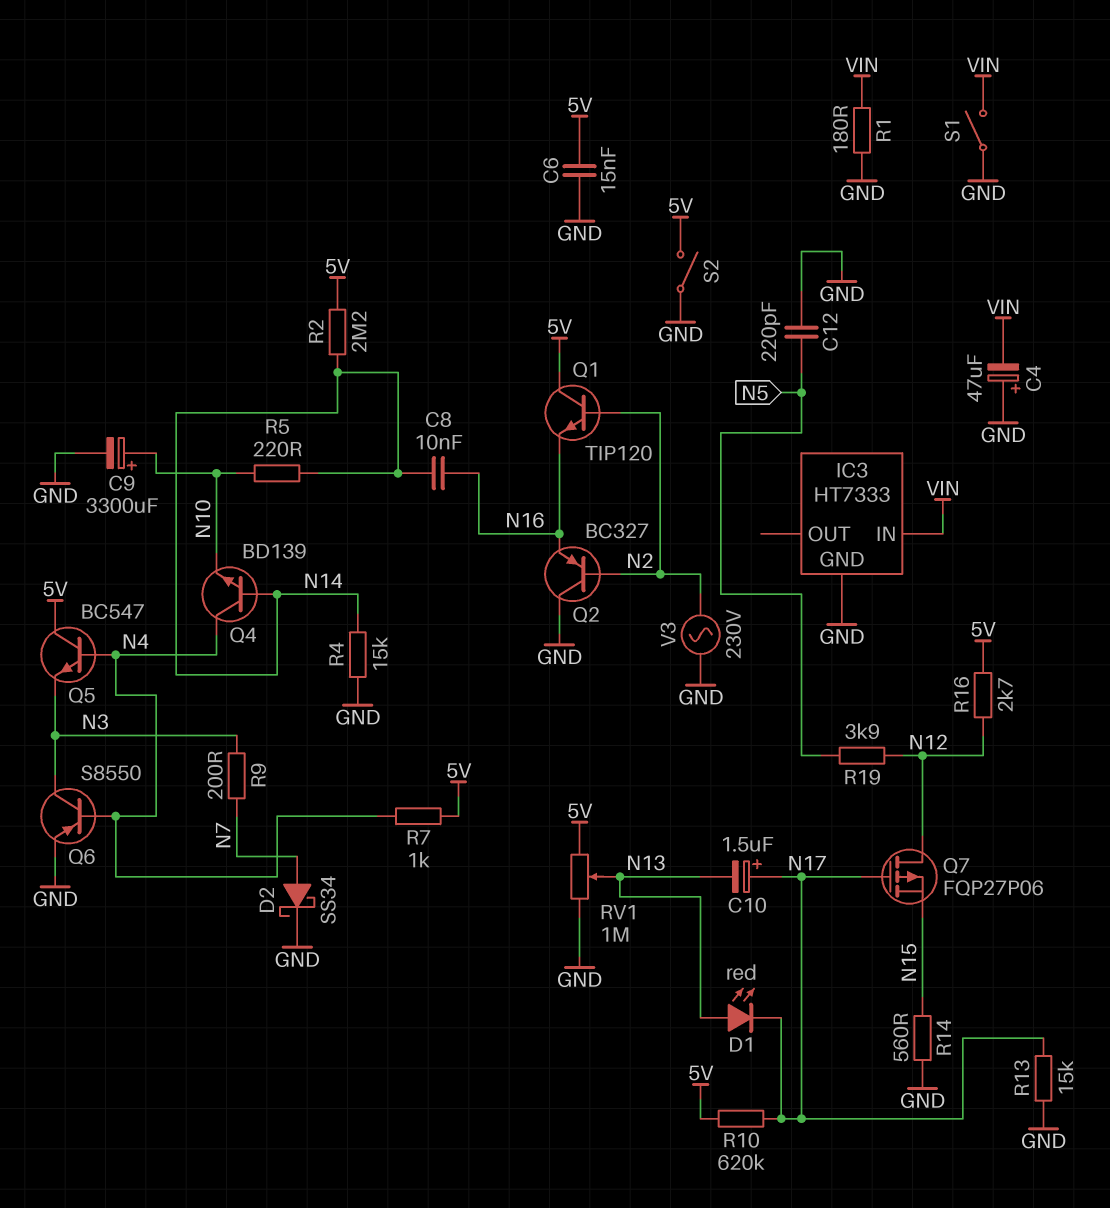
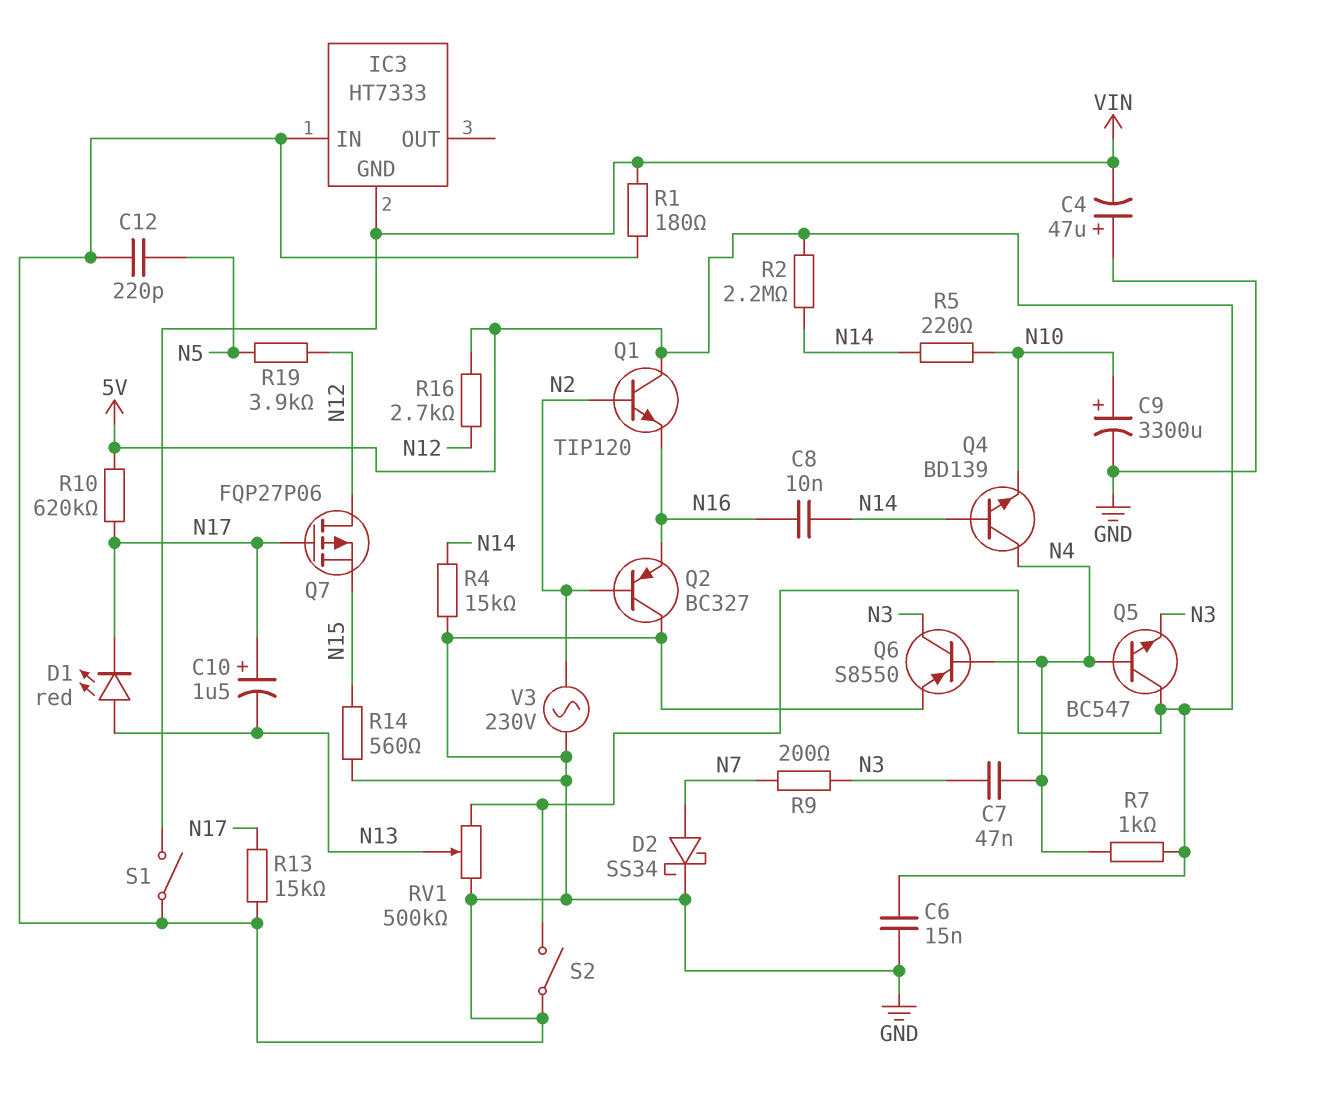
C7: none -> 47nF (N3, N4)
IC3 pin GND: GND -> VIN
IC3 pin IN: VIN -> GND
RV1: 1M (5V, GND, wiper N13) -> 500k (5V, GND, wiper N13)

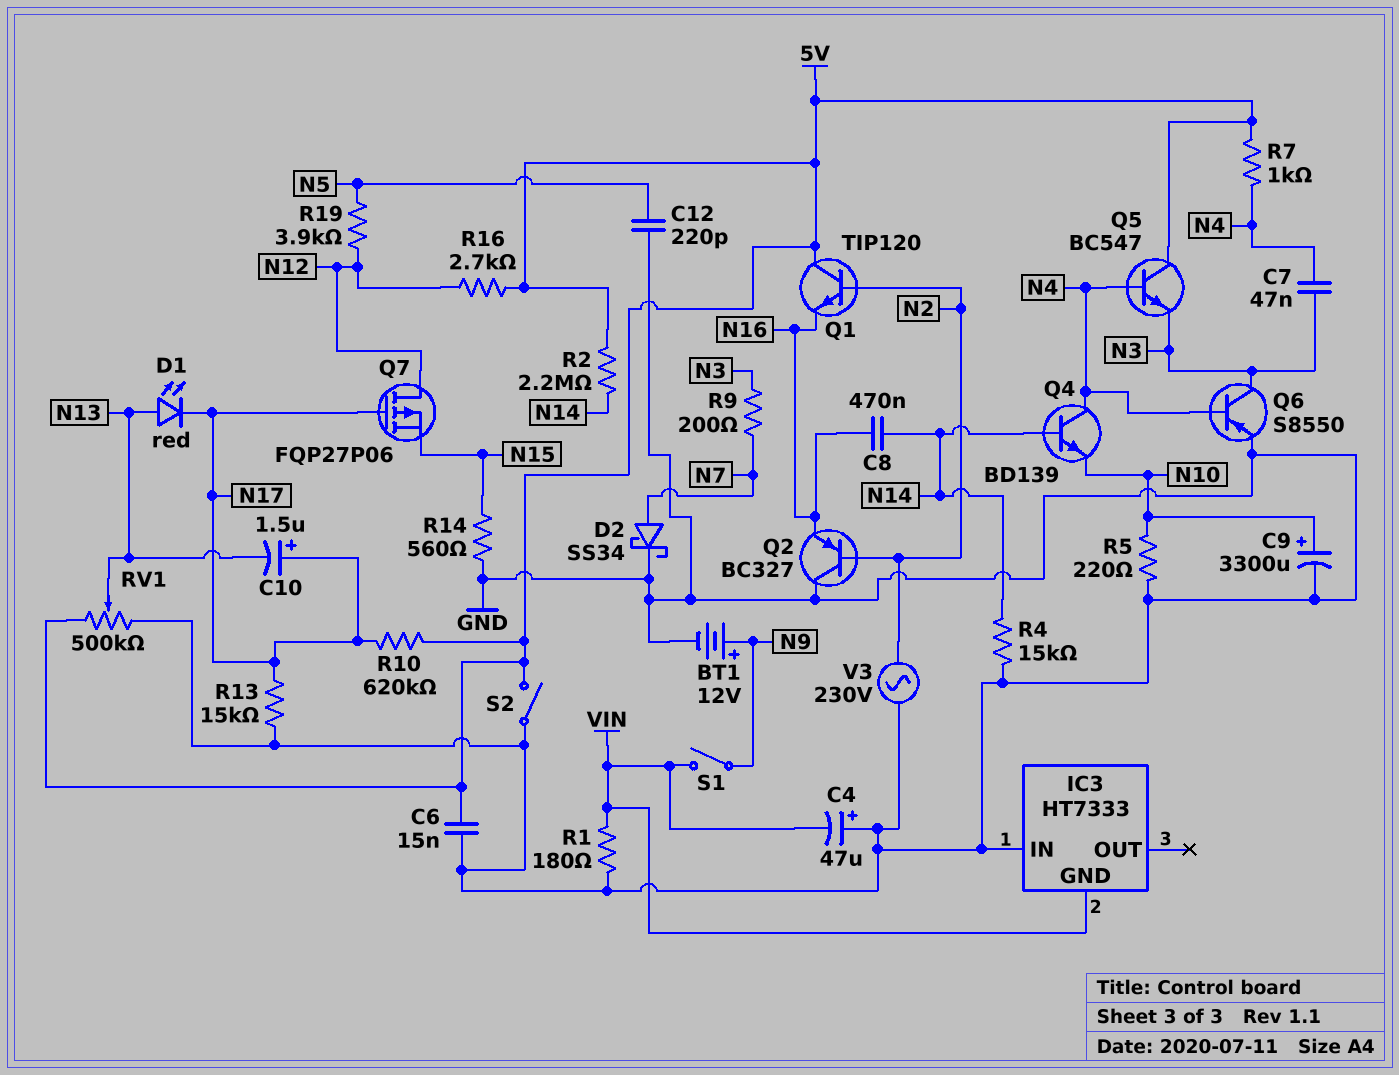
BT1: none -> 12V (plus N9, minus GND)
C8: 10nF (N14, N16) -> 470nF (N14, N16)
R5: 220 (N10, N14) -> 220 (GND, N10)
S1: switch (GND, VIN) -> switch (N9, VIN)

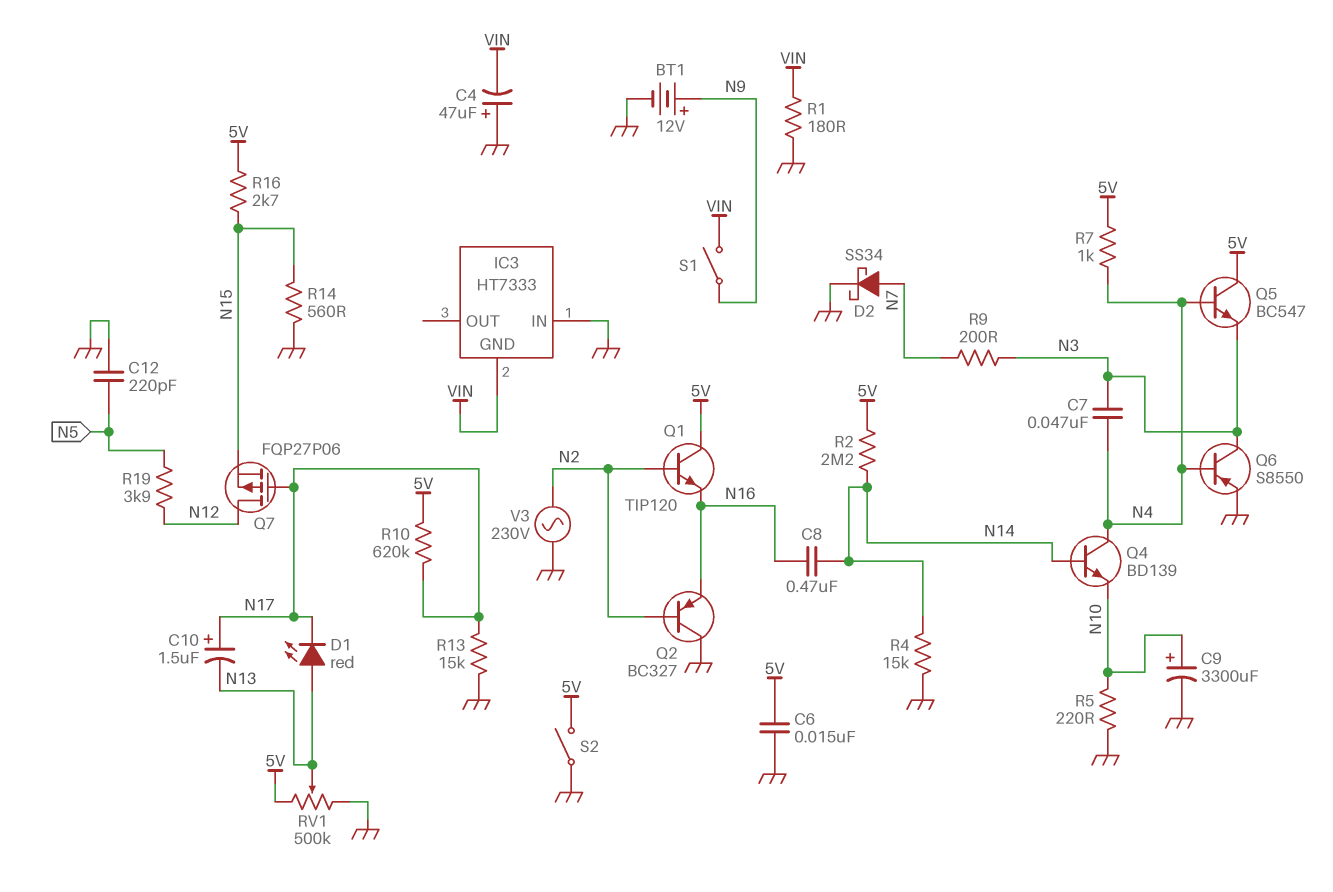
R16: 2.7k (5V, N12) -> 2.7k (5V, N15)

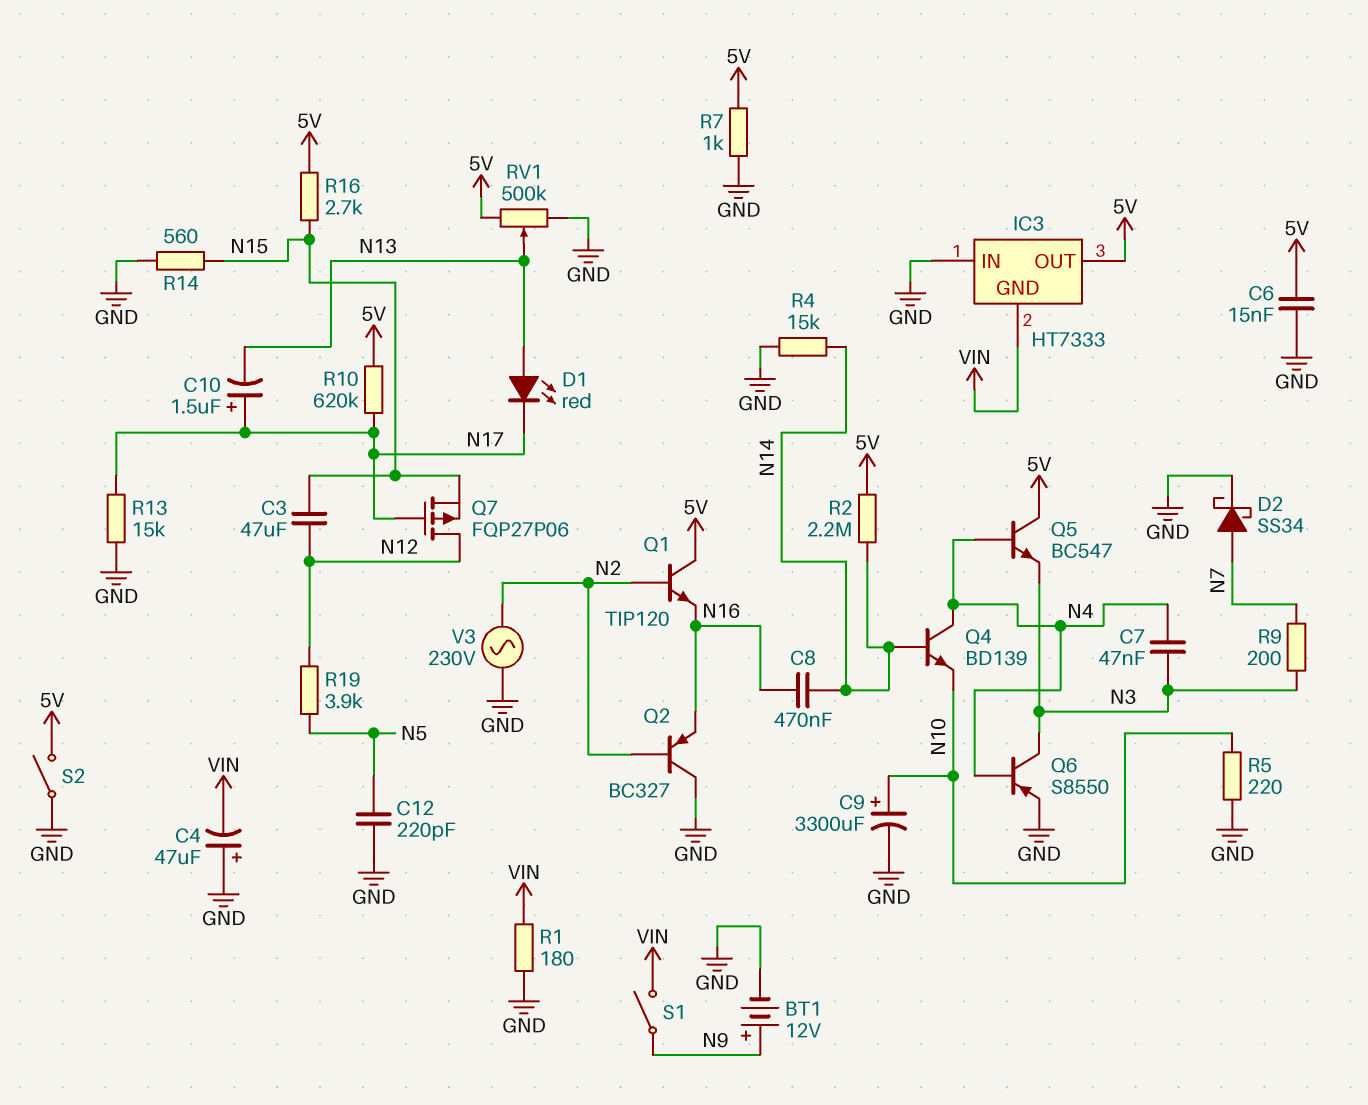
C3: none -> 47uF (N12, N15)
IC3 pin OUT: none -> 5V
R7: 1k (5V, N4) -> 1k (5V, GND)

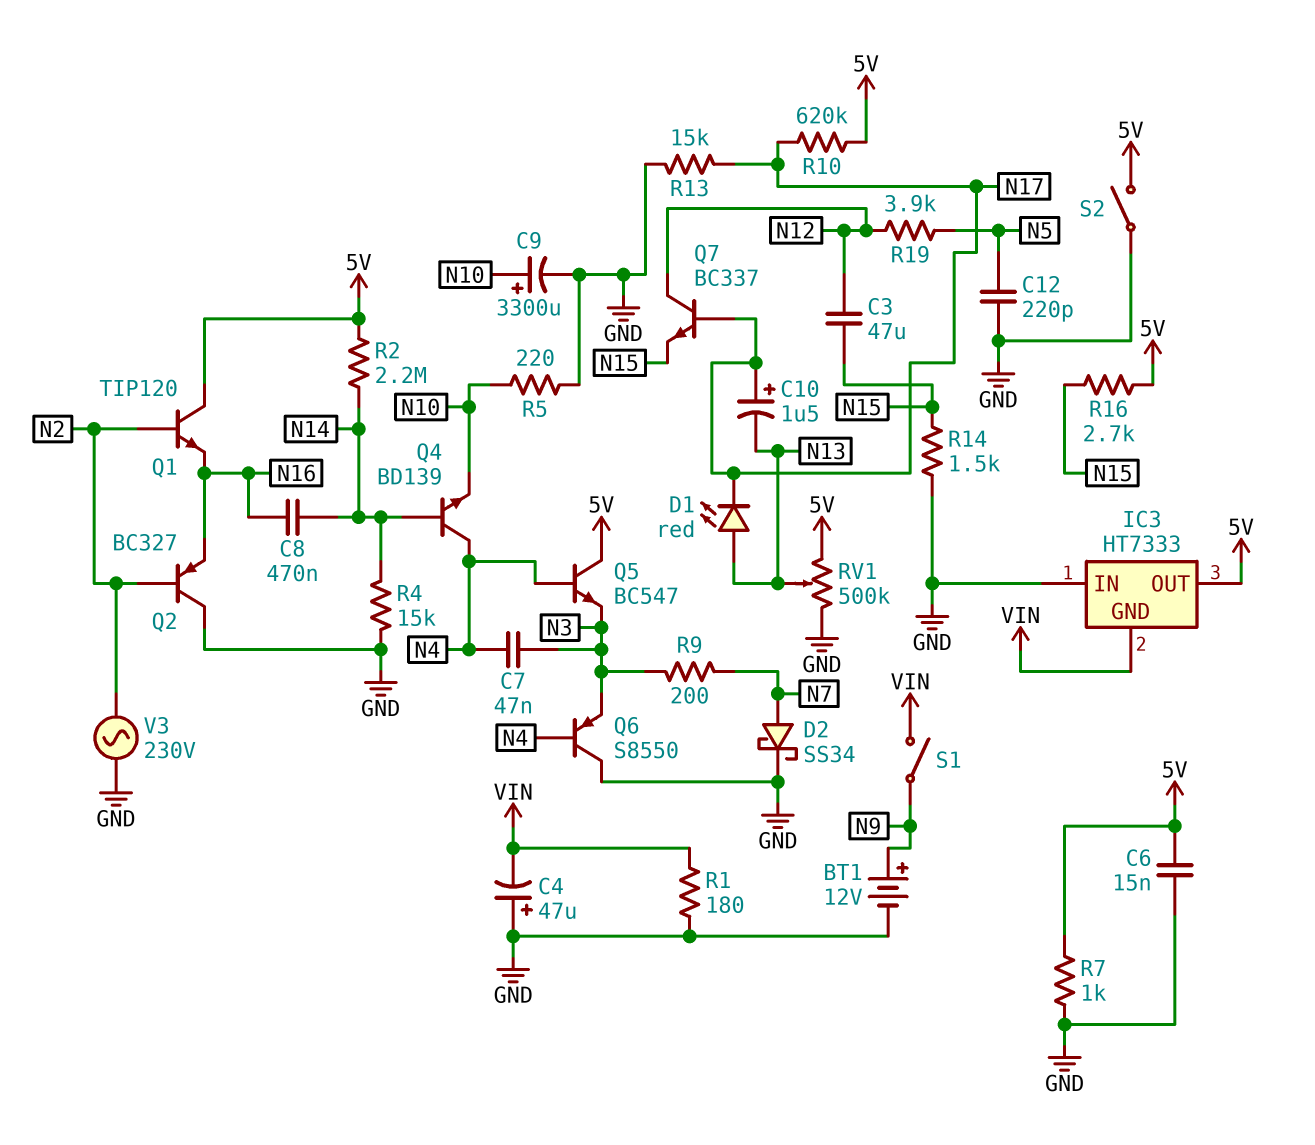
Q6: PNP S8550 (B N4, C N3, E GND) -> PNP S8550 (B N4, C GND, E N3)
Q7: PMOS FQP27P06 (G N17, D N12, S N15) -> NPN BC337 (B N17, C N12, E N15)
R14: 560 (GND, N15) -> 1.5k (GND, N15)

